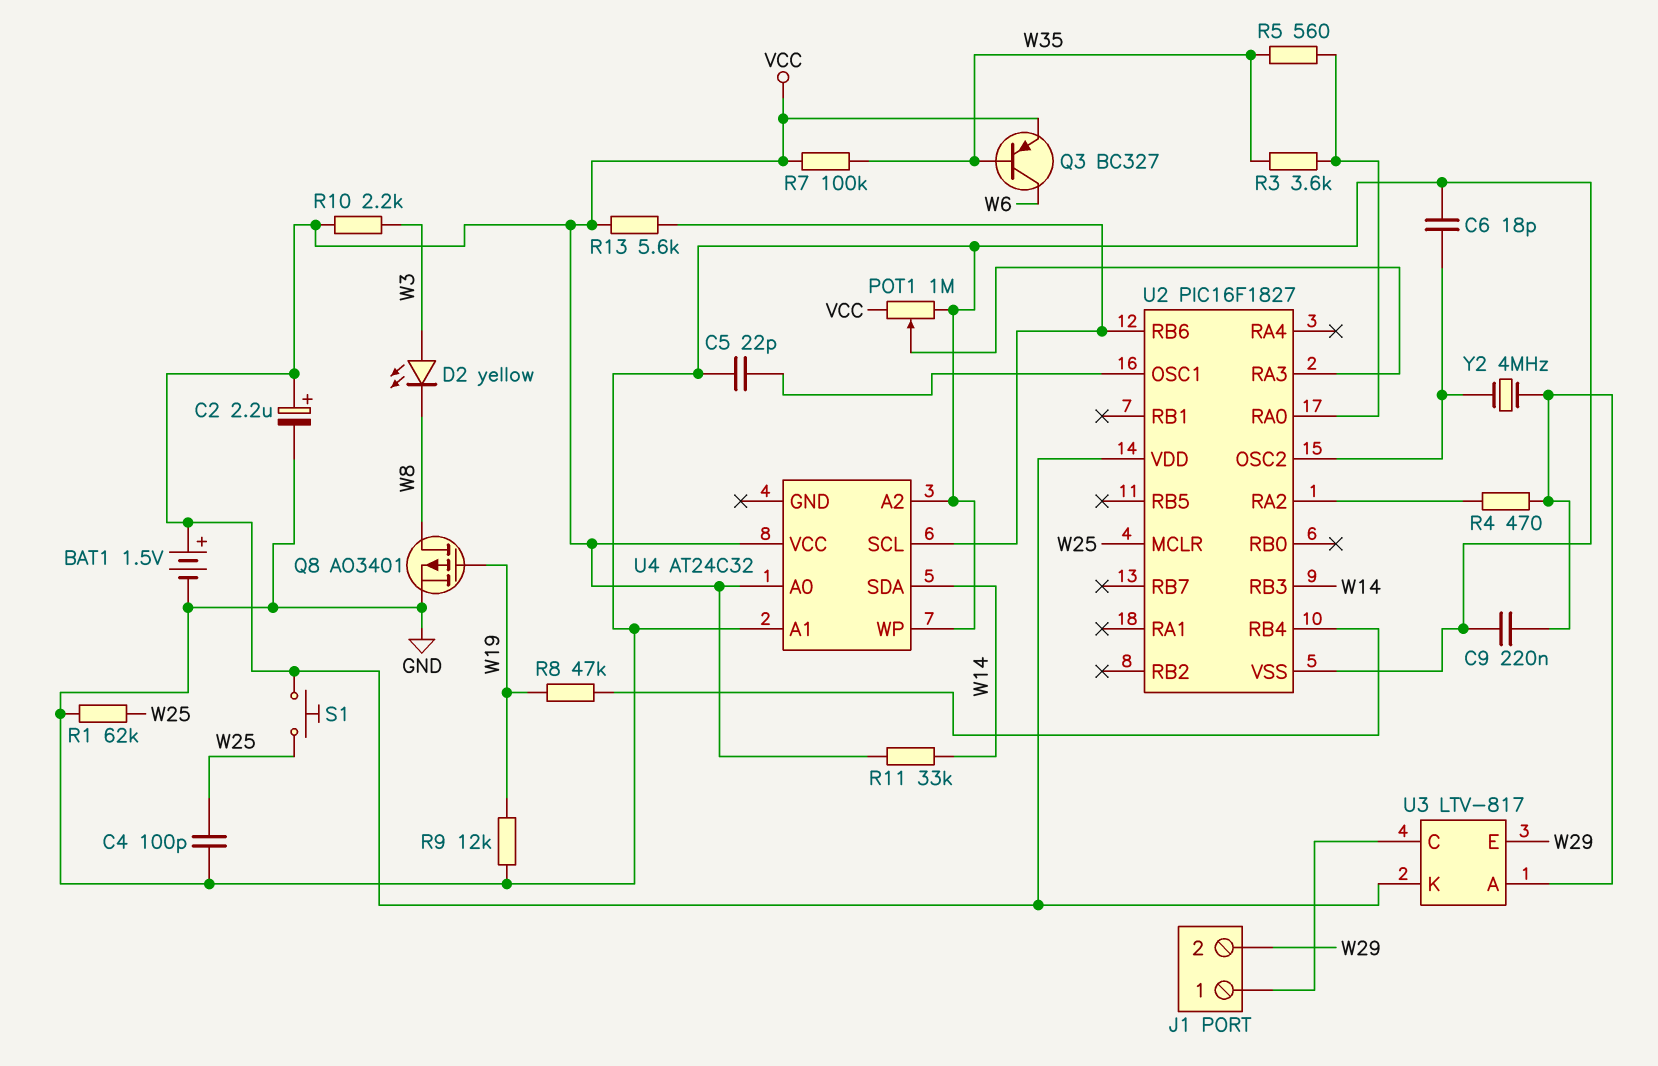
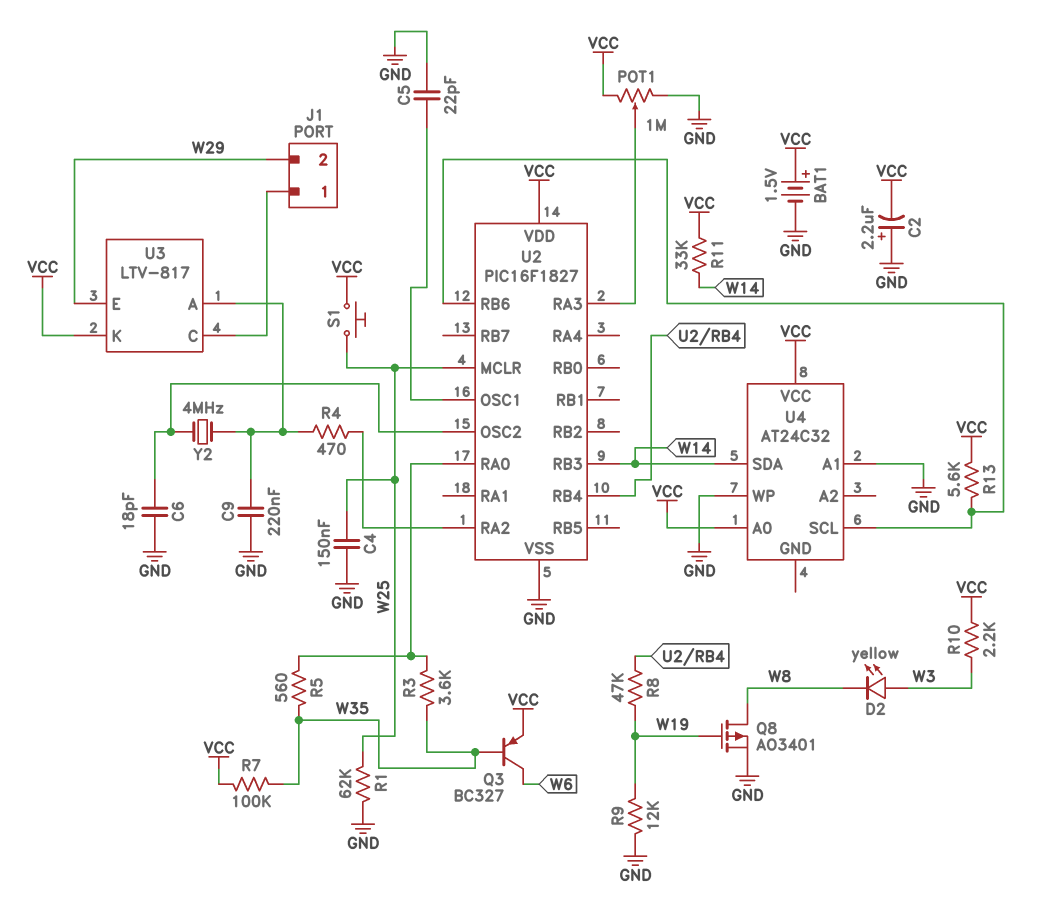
C2: 2.2uF (plus VCC, minus GND) -> 2.2uF (plus GND, minus VCC)
C4: 100pF (GND, W25) -> 150nF (GND, W25)
U4 pin A2: GND -> none

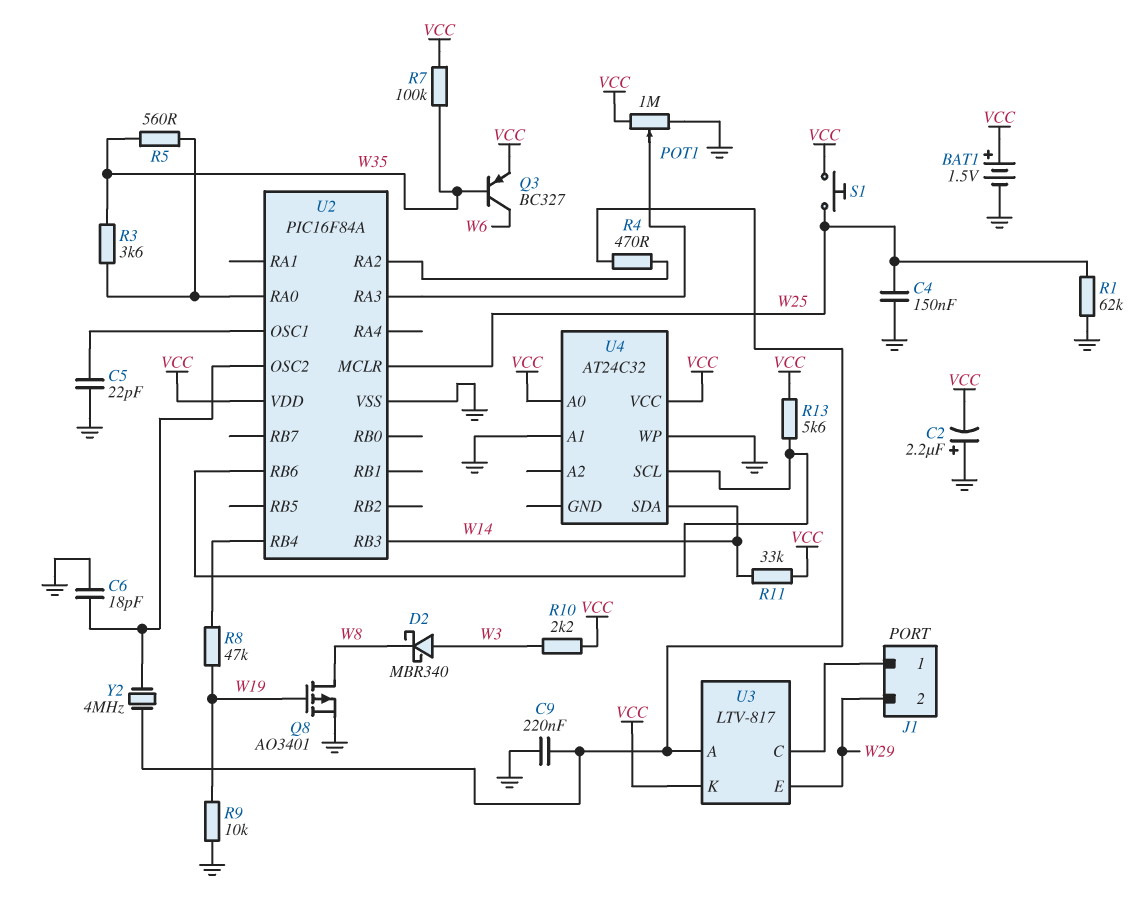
D2: LED yellow (A W3, K W8) -> schottky MBR340 (A W3, K W8)
R9: 12k (GND, W19) -> 10k (GND, W19)
U2: PIC16F1827 -> PIC16F84A

